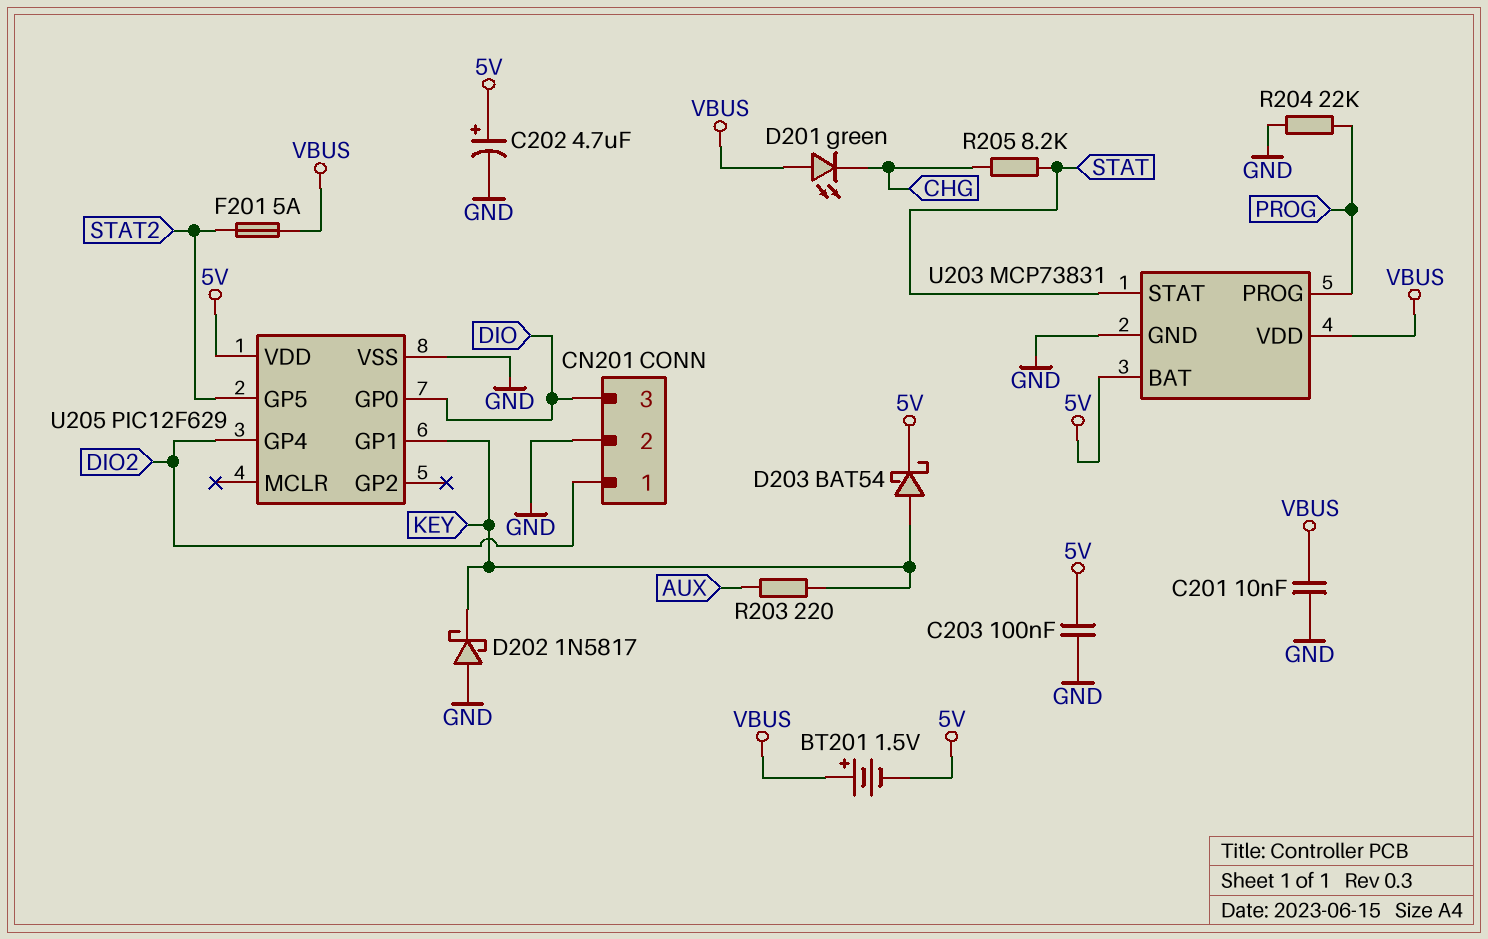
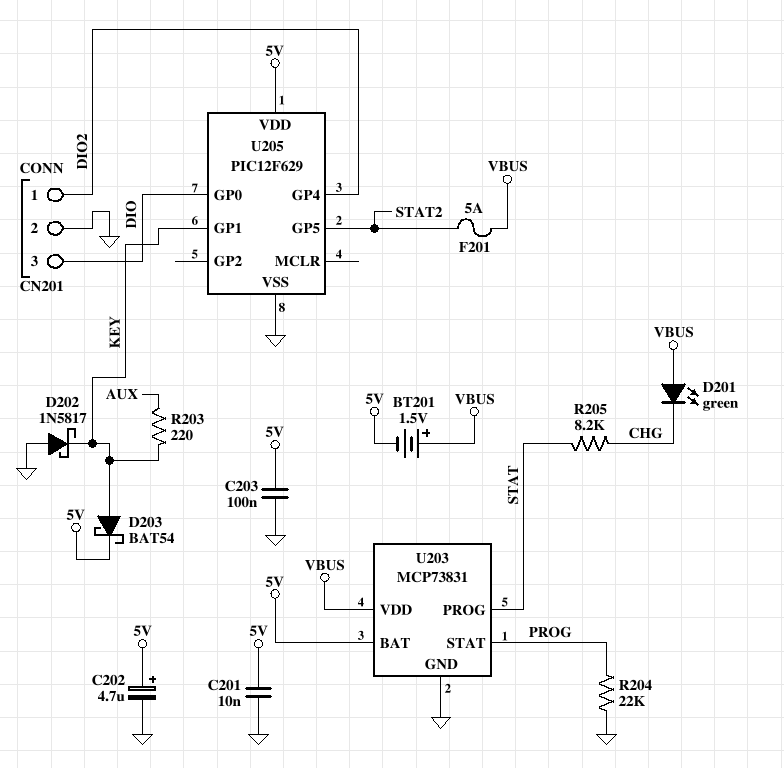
C201: 10nF (GND, VBUS) -> 10nF (5V, GND)
U203 pin PROG: PROG -> STAT
U203 pin STAT: STAT -> PROG

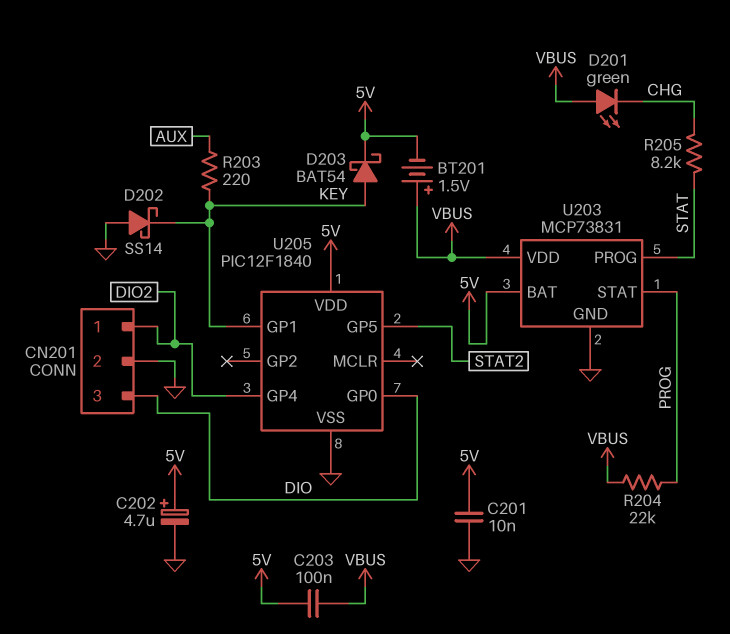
C203: 100nF (5V, GND) -> 100nF (5V, VBUS)
D202: schottky 1N5817 (A GND, K KEY) -> schottky SS14 (A GND, K KEY)
F201: 5A (STAT2, VBUS) -> none
R204: 22k (GND, PROG) -> 22k (PROG, VBUS)
U205: PIC12F629 -> PIC12F1840

